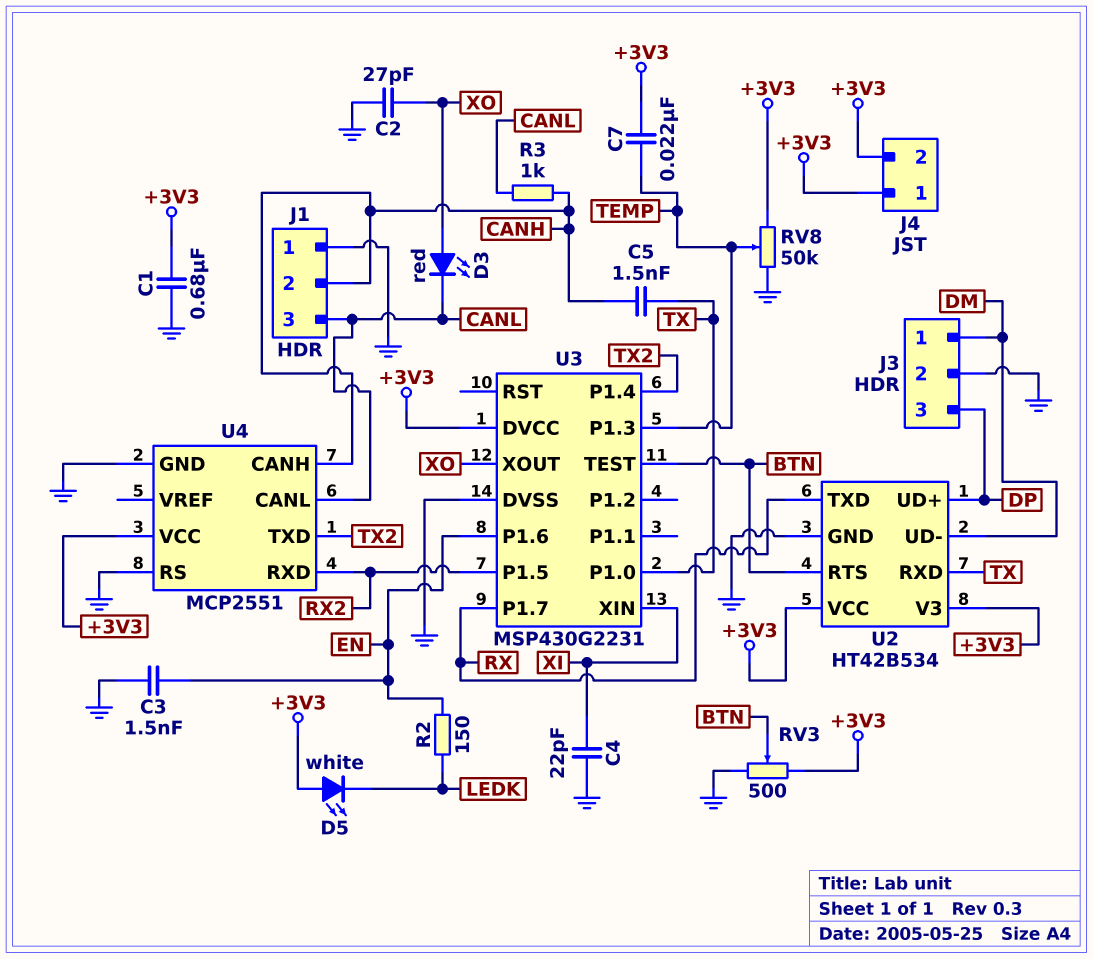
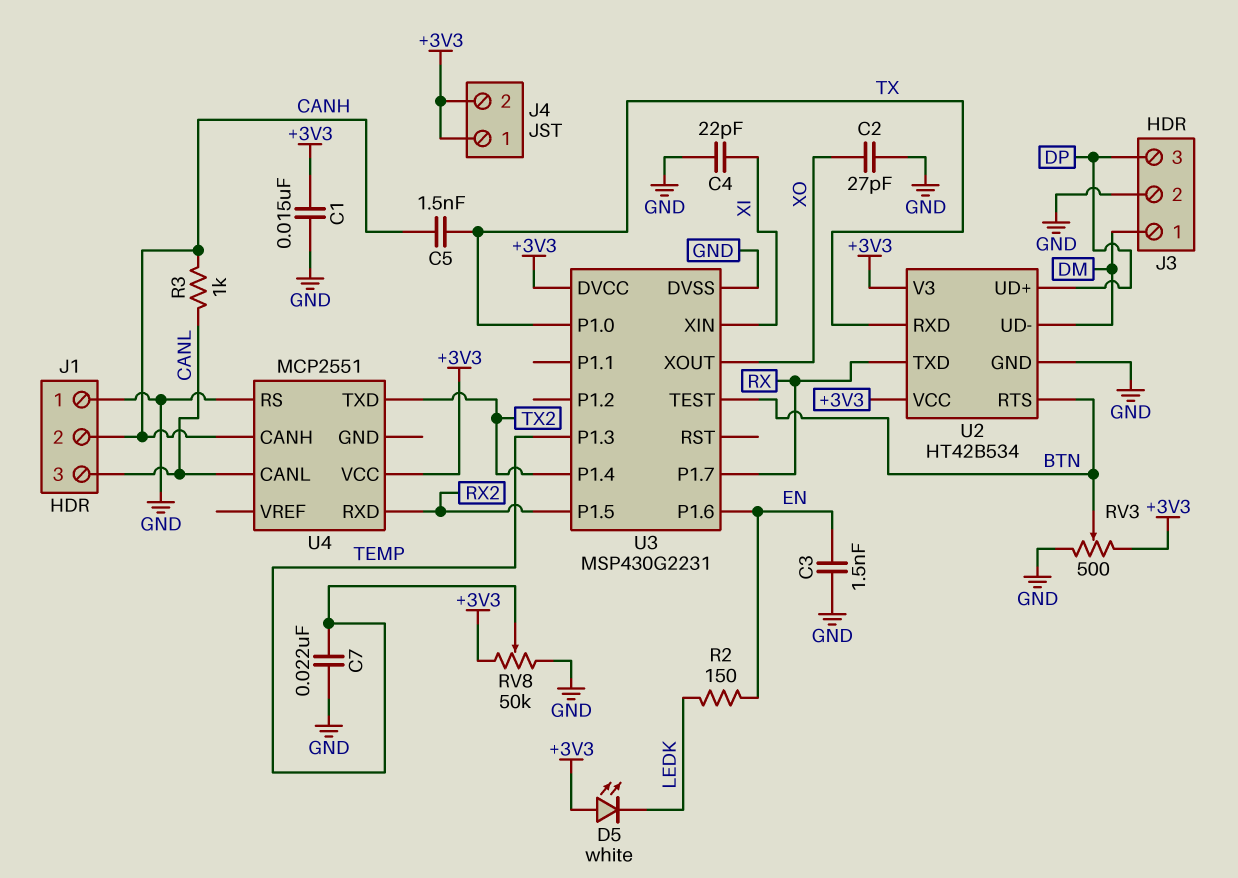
C1: 680nF (+3V3, GND) -> 15nF (+3V3, GND)
C7: 22nF (+3V3, TEMP) -> 22nF (GND, TEMP)
D3: LED red (A XO, K CANL) -> none
U4 pin GND: GND -> none

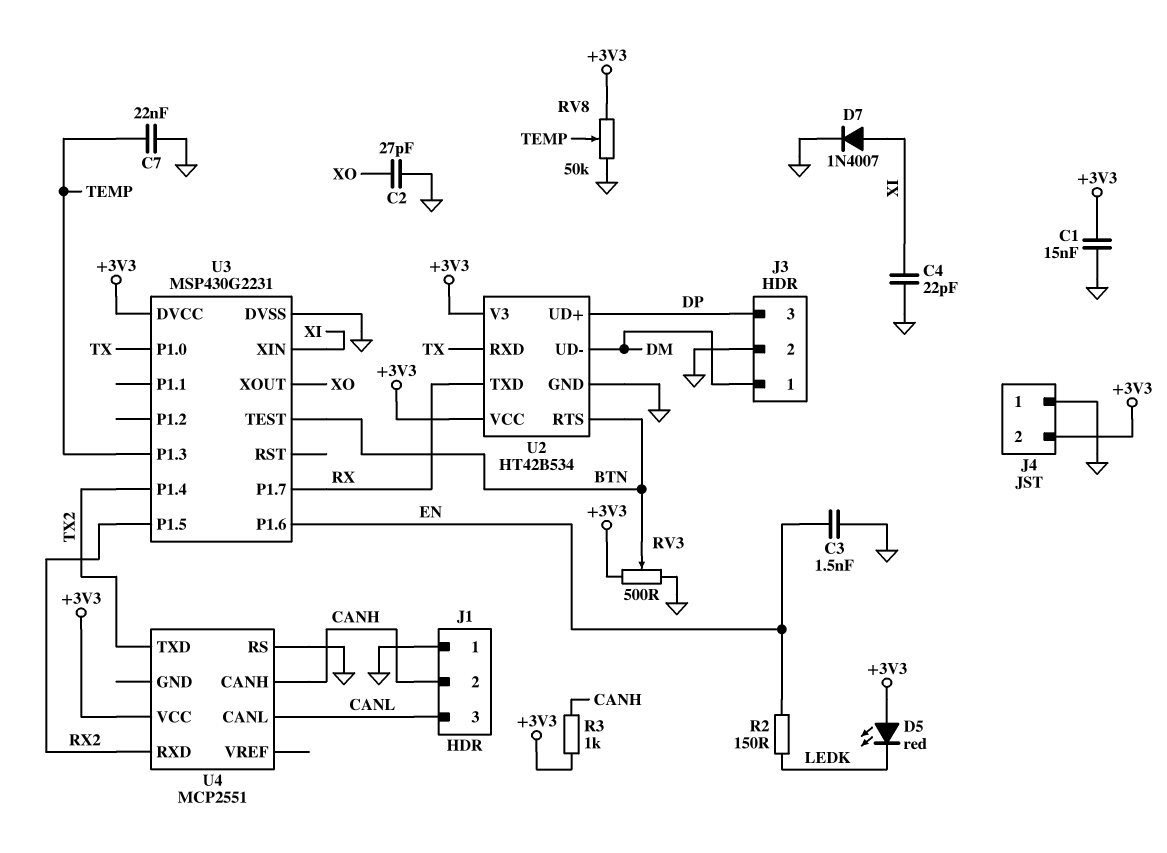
C5: 1.5nF (CANH, TX) -> none
D5: LED white (A +3V3, K LEDK) -> LED red (A +3V3, K LEDK)
D7: none -> diode 1N4007 (A XI, K GND)
J4 pin 1: +3V3 -> GND
R3: 1k (CANH, CANL) -> 1k (+3V3, CANH)

